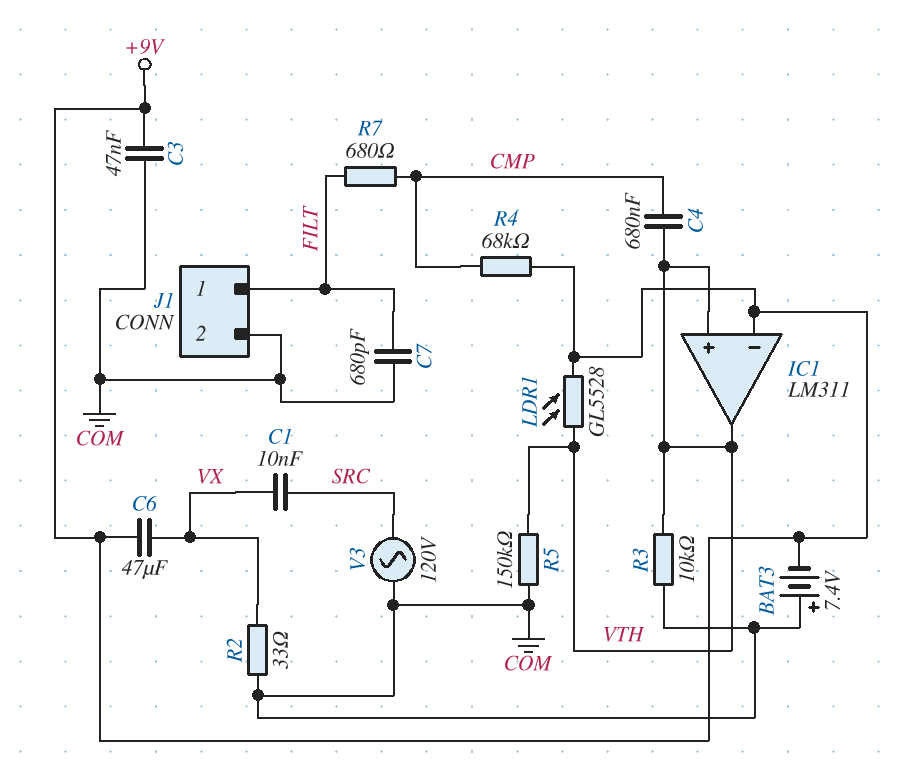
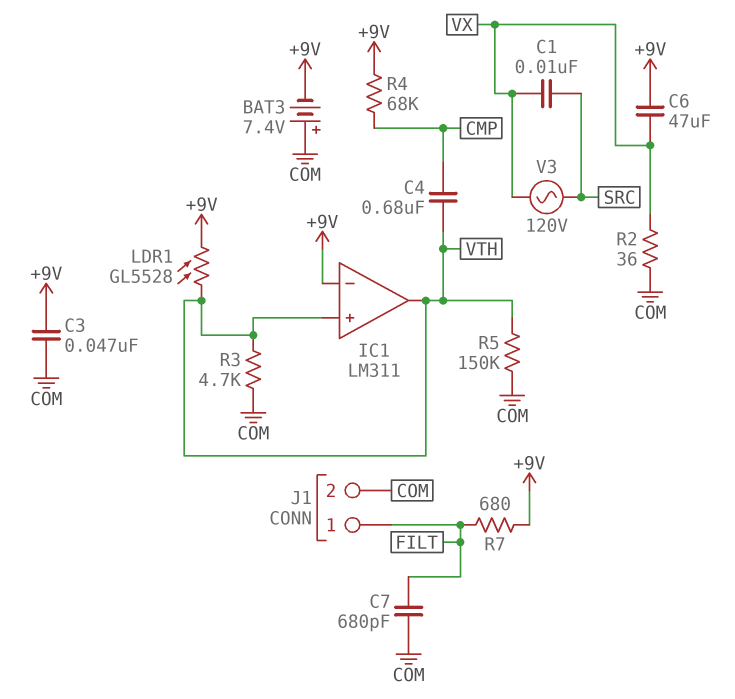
R2: 33 (COM, VX) -> 36 (COM, VX)
R3: 10k (COM, VTH) -> 4.7k (COM, VTH)
R7: 680 (CMP, FILT) -> 680 (+9V, FILT)
V3: AC 120V (COM, SRC) -> AC 120V (SRC, VX)

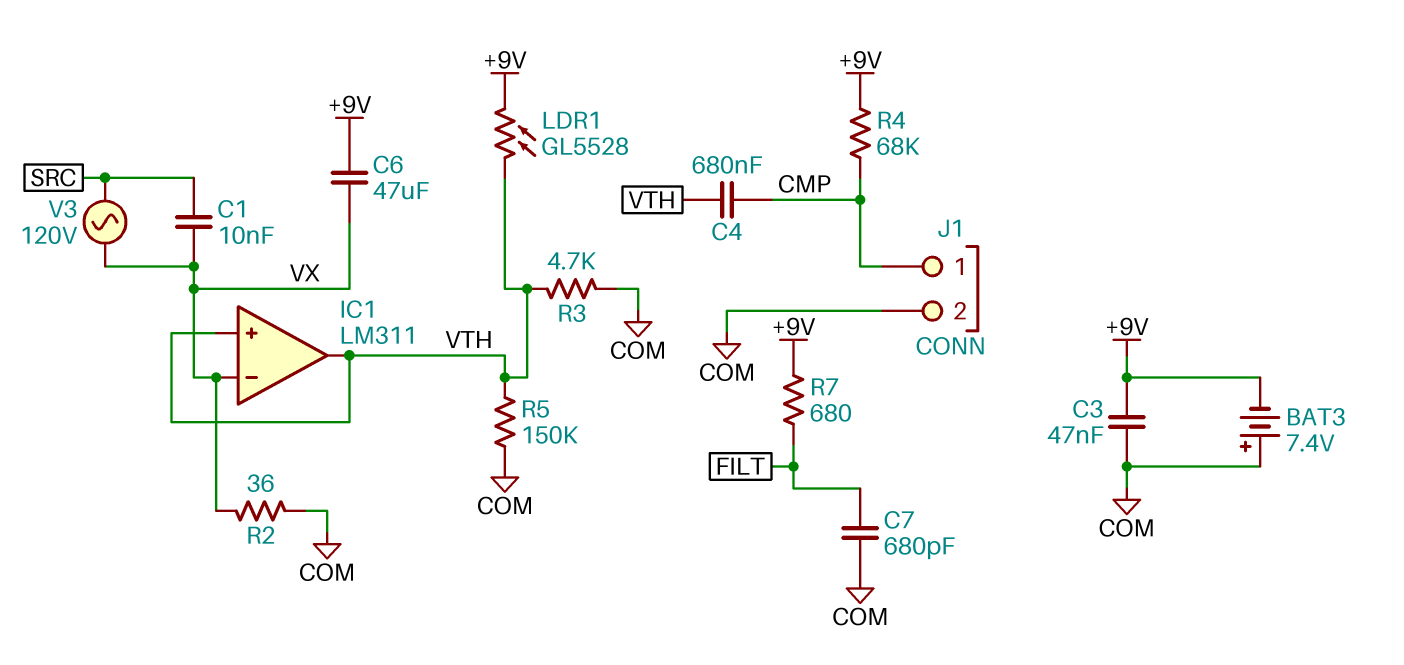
IC1 pin in-: +9V -> VX
J1 pin 1: FILT -> CMP

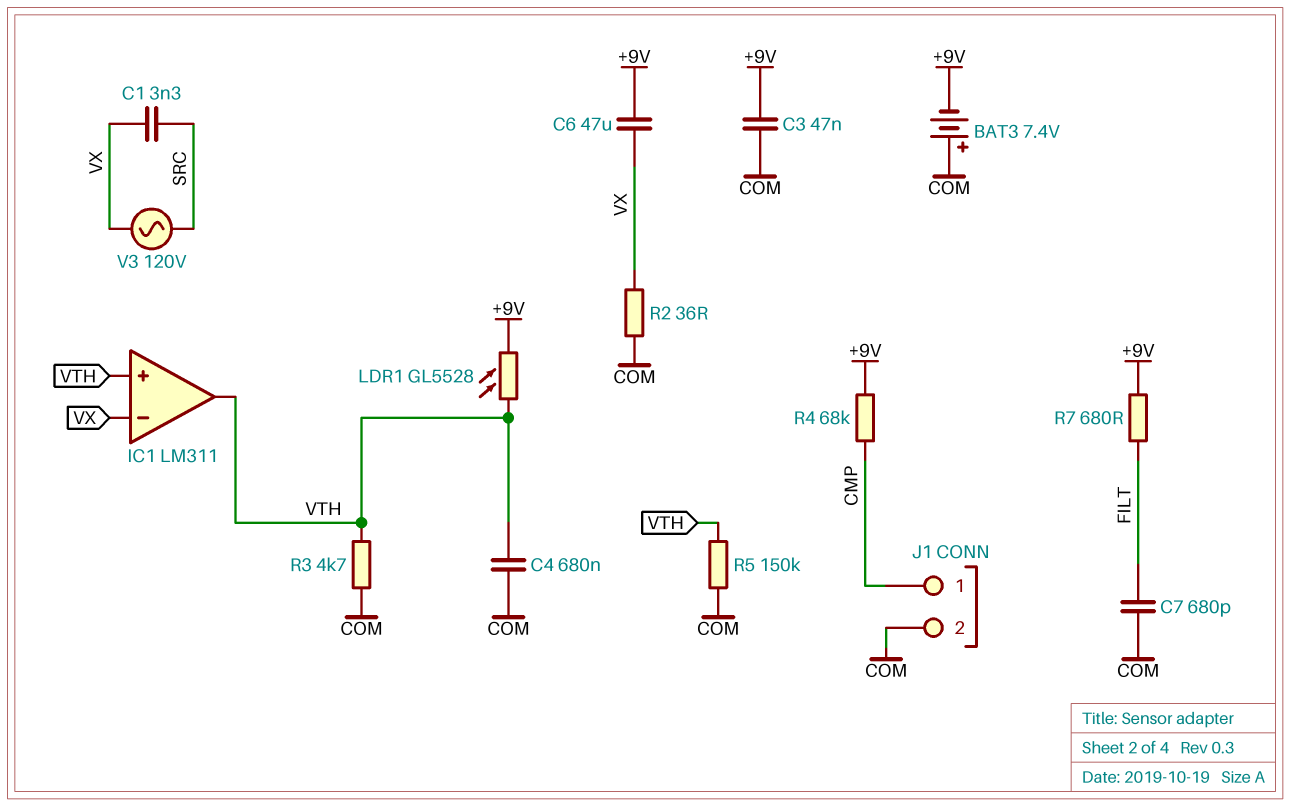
C1: 10nF (SRC, VX) -> 3.3nF (SRC, VX)
C4: 680nF (CMP, VTH) -> 680nF (COM, VTH)

